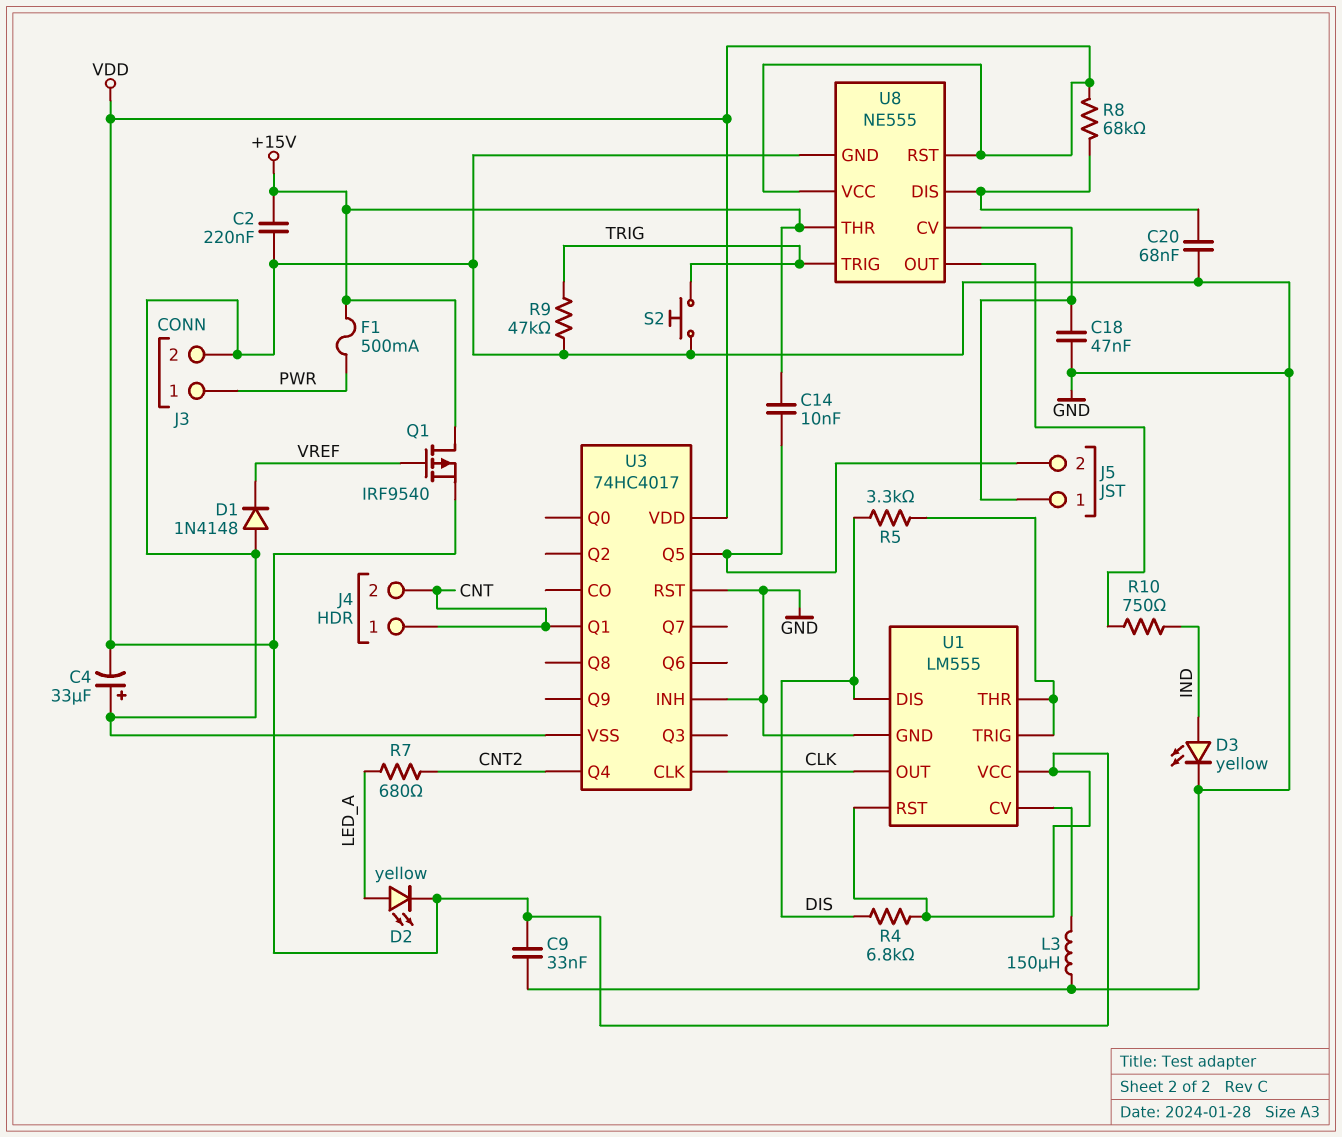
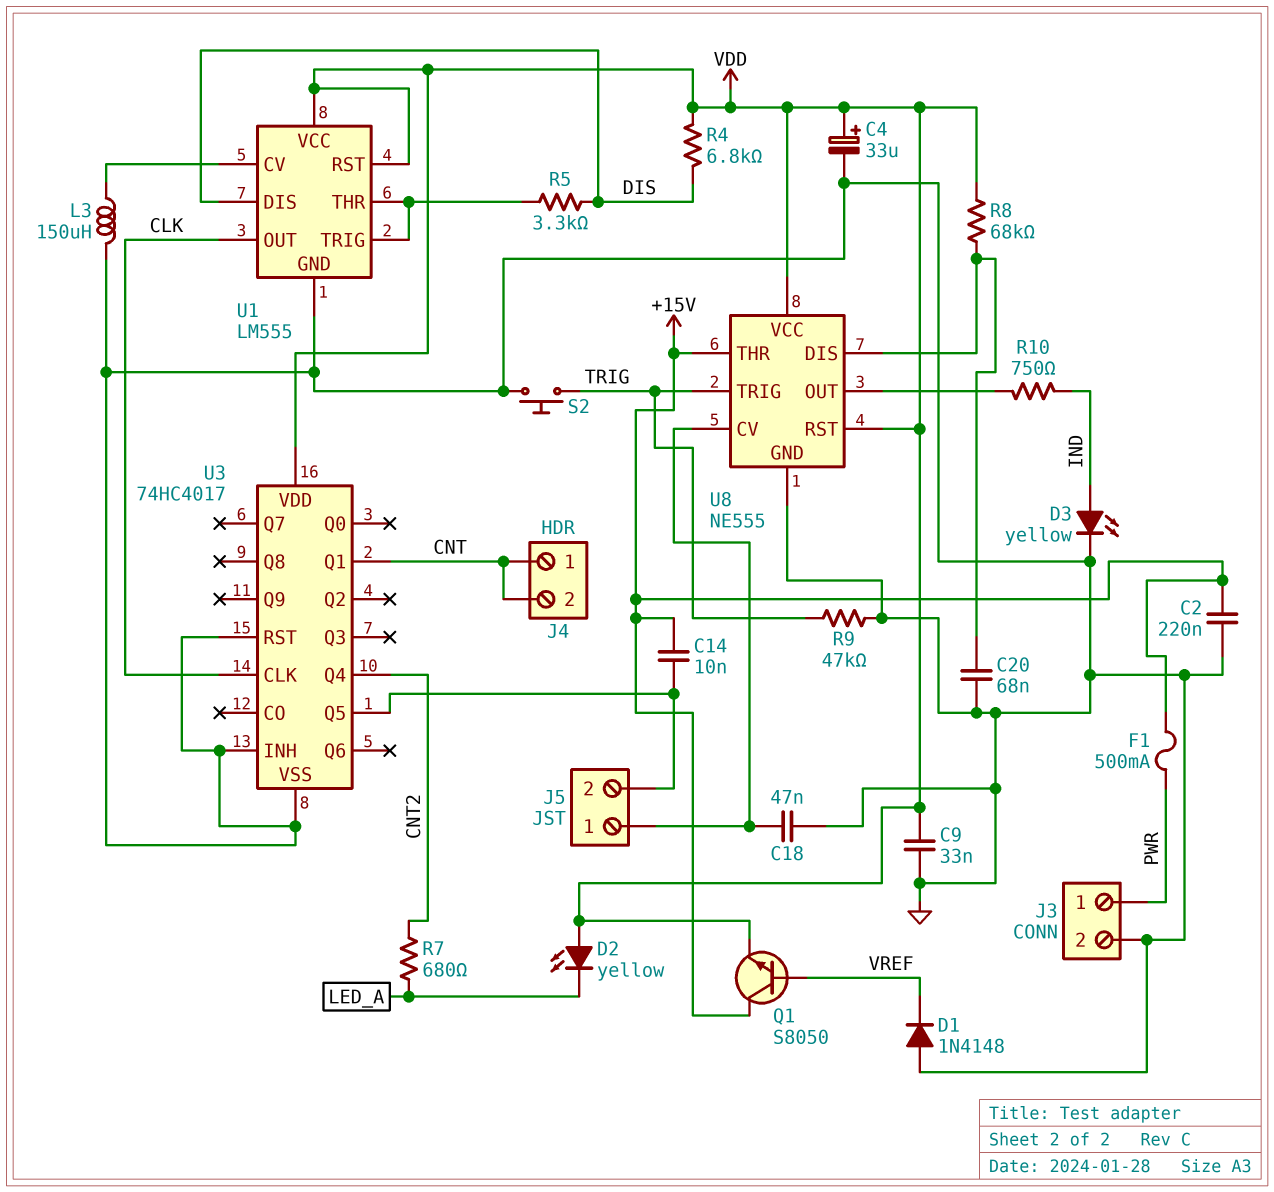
C4: 33uF (plus GND, minus VDD) -> 33uF (plus VDD, minus GND)
D2: LED yellow (A LED_A, K VDD) -> LED yellow (A VDD, K LED_A)
Q1: PMOS IRF9540 (G VREF, D +15V, S VDD) -> NPN S8050 (B VREF, C +15V, E VDD)

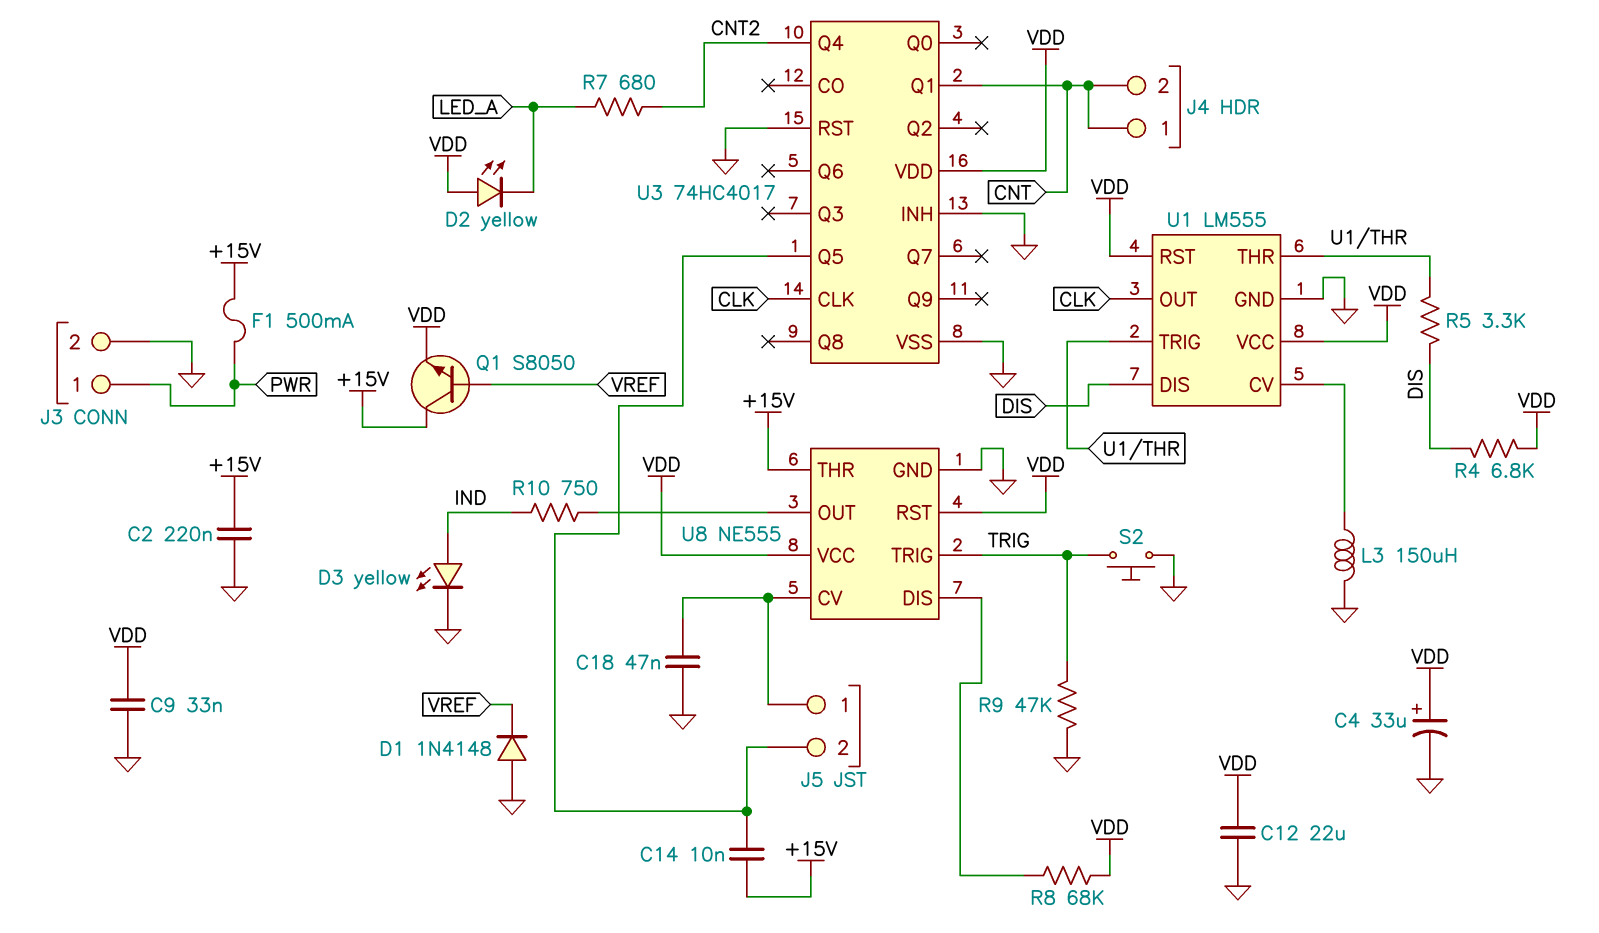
C12: none -> 22uF (GND, VDD)
C20: 68nF (GND, U8/DIS) -> none

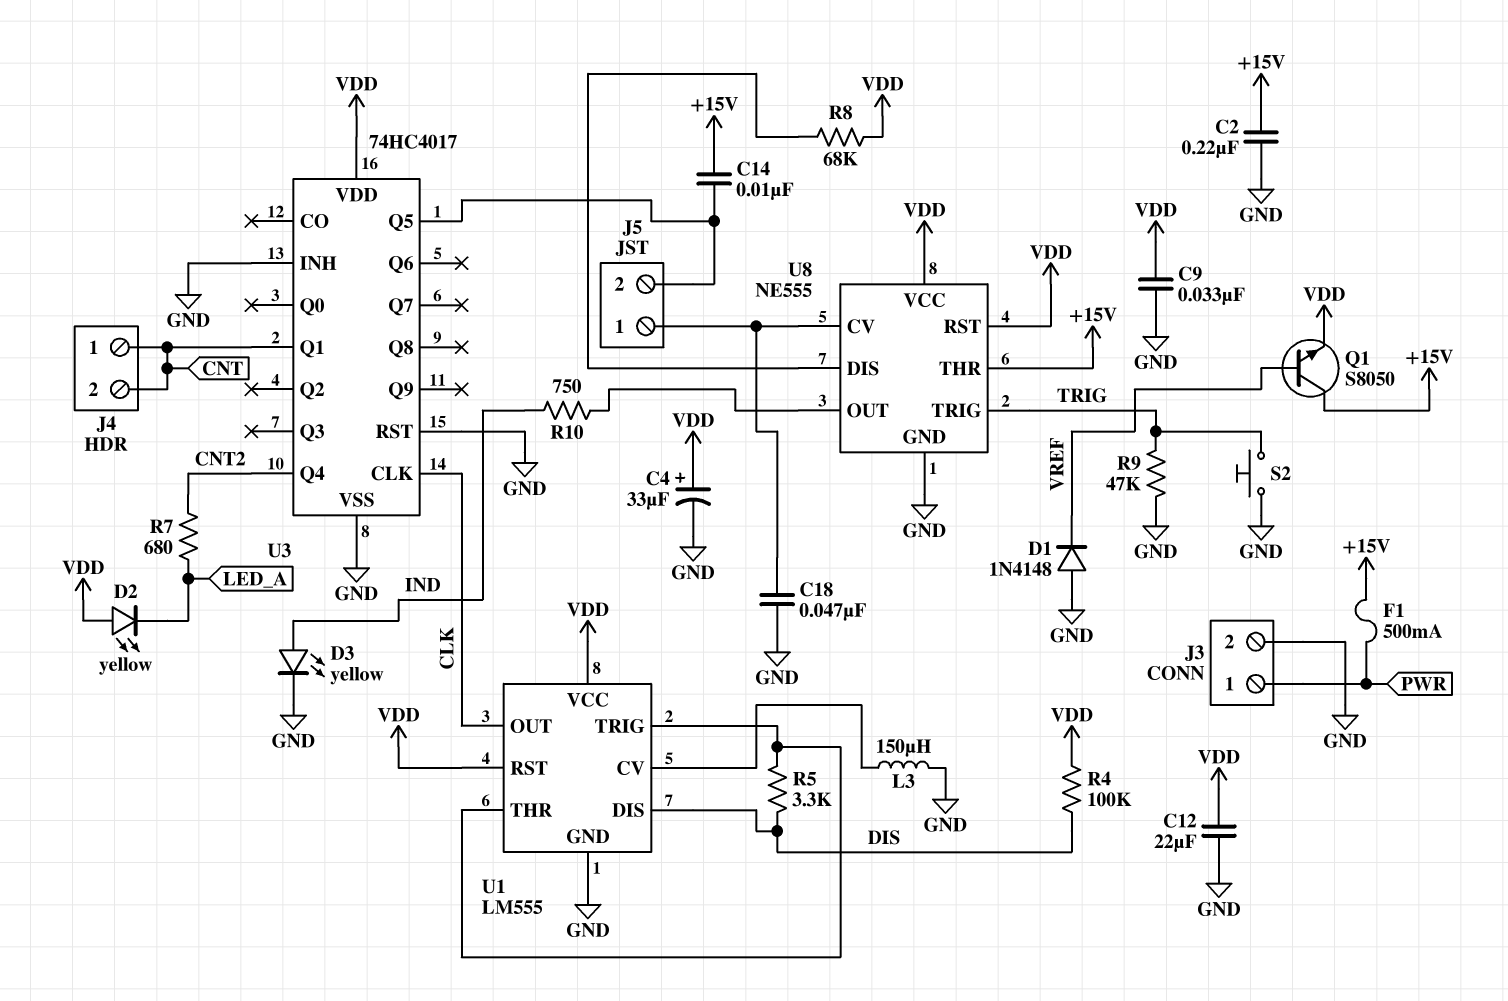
R4: 6.8k (DIS, VDD) -> 100k (DIS, VDD)

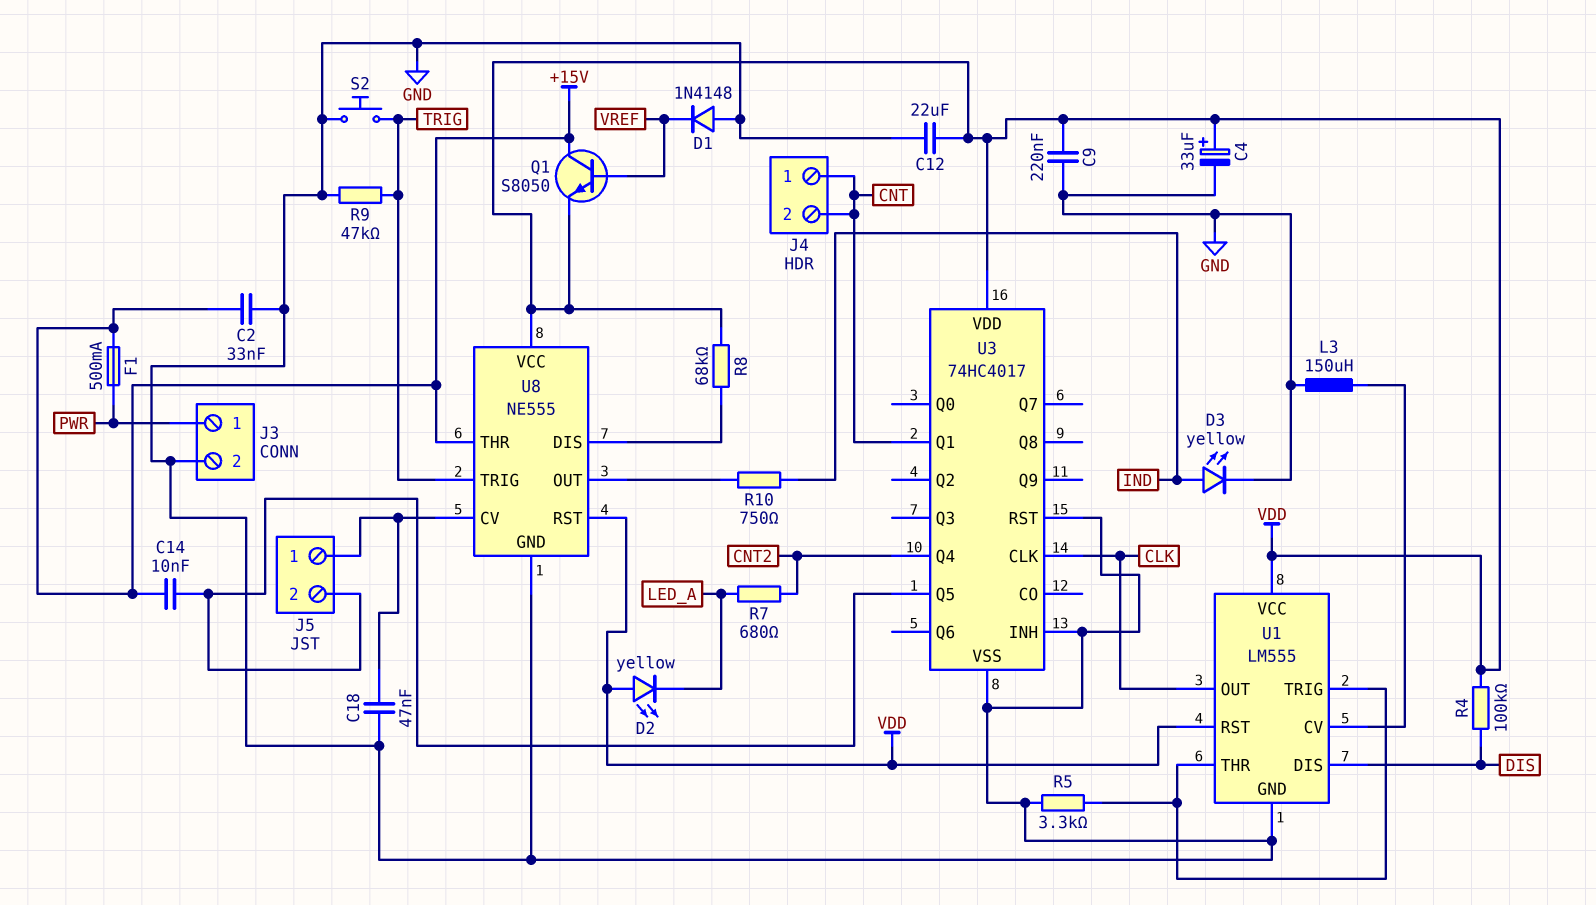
C2: 220nF (+15V, GND) -> 33nF (+15V, GND)
C9: 33nF (GND, VDD) -> 220nF (GND, VDD)
R5: 3.3k (DIS, U1/THR) -> 3.3k (GND, U1/THR)

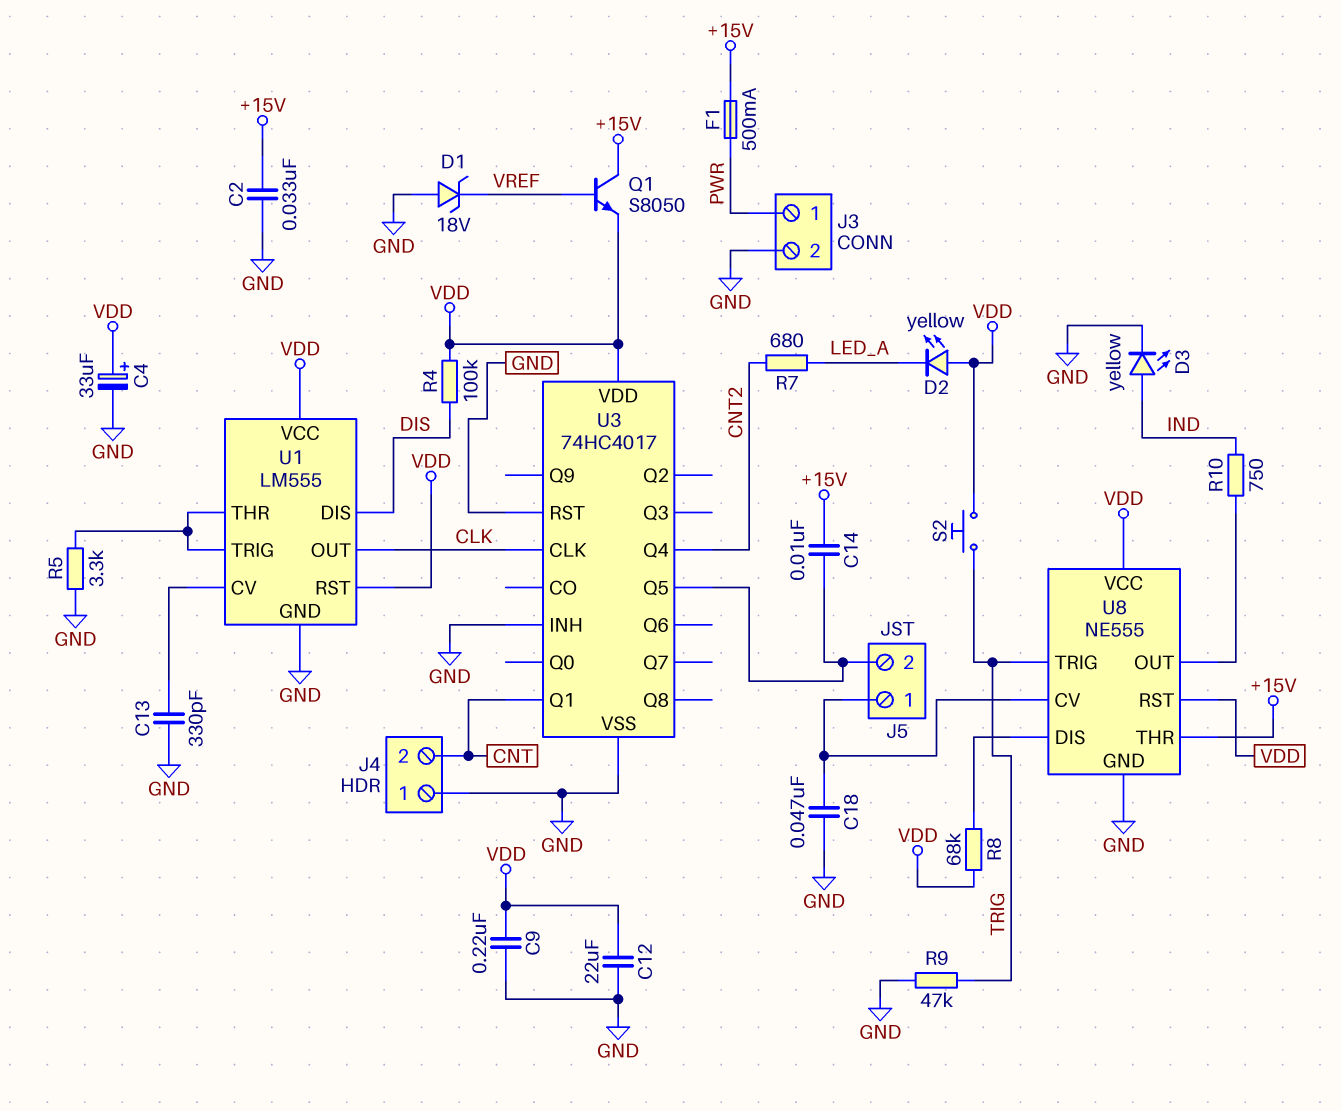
C13: none -> 330pF (GND, U1/CV)
D1: diode 1N4148 (A GND, K VREF) -> zener 18V (A GND, K VREF)
J4 pin 1: CNT -> GND
L3: 150uH (GND, U1/CV) -> none
S2: button (GND, TRIG) -> button (TRIG, VDD)

